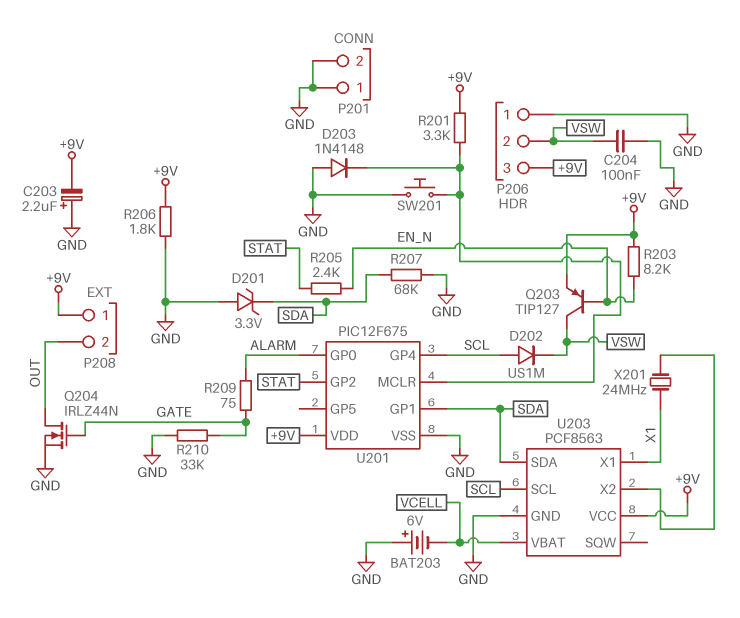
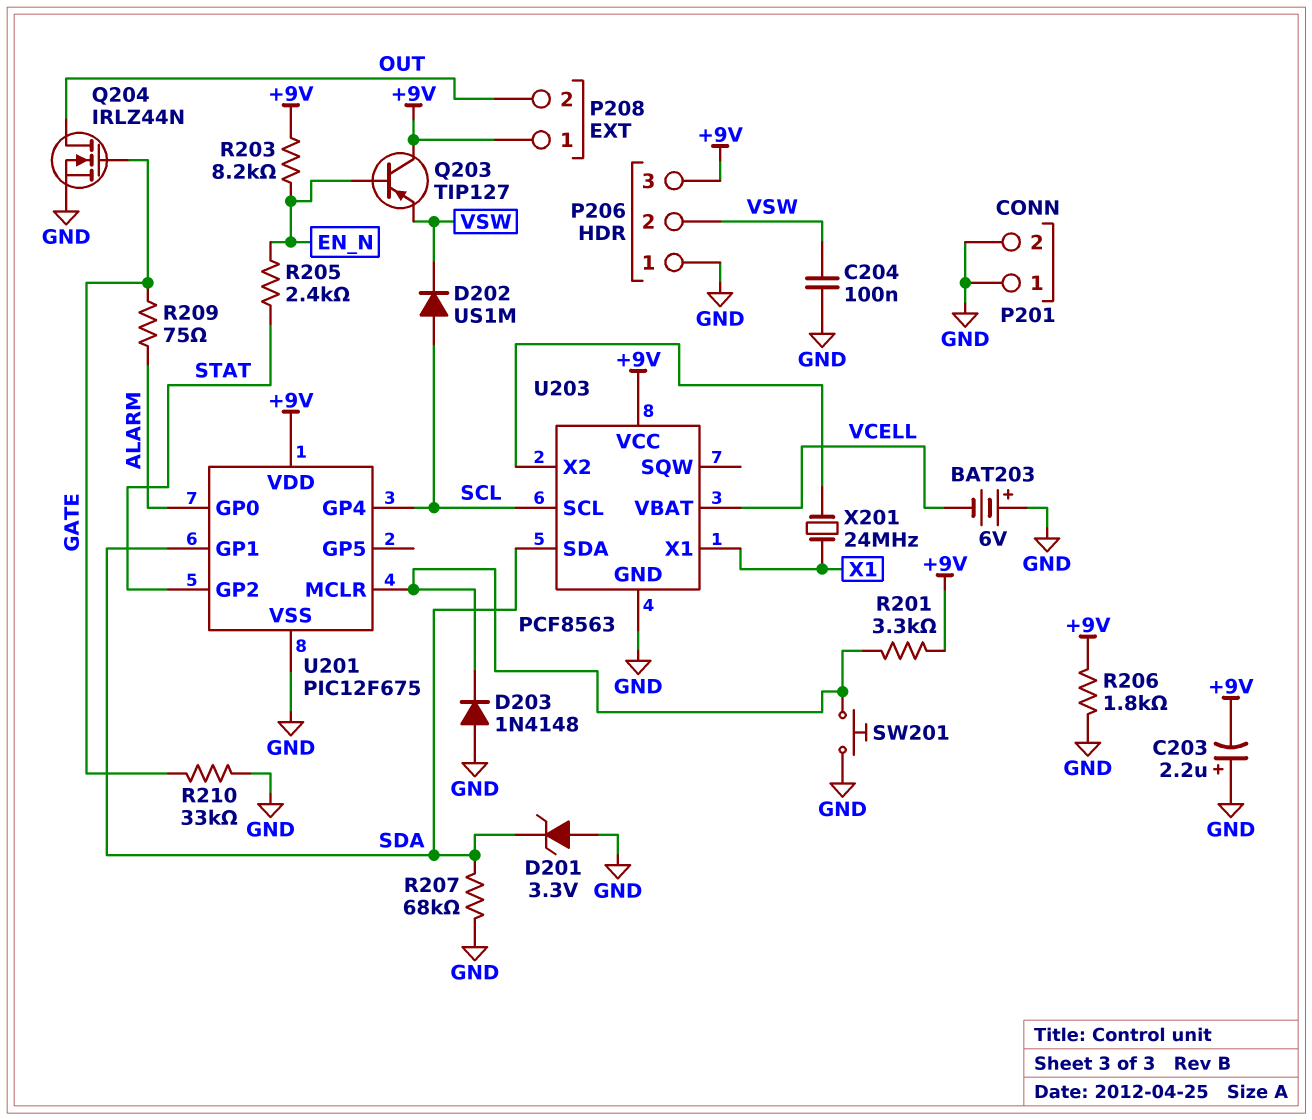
Q203: PNP TIP127 (B EN_N, C VSW, E +9V) -> PNP TIP127 (B EN_N, C +9V, E VSW)

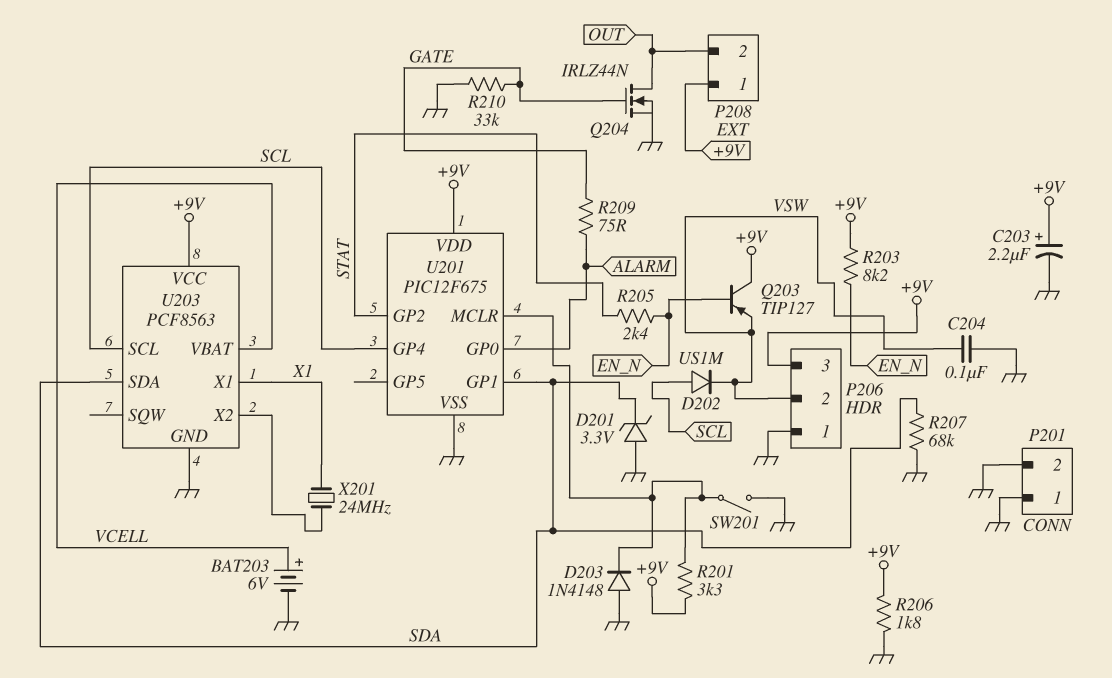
BAT203: 6V (plus GND, minus VCELL) -> 6V (plus VCELL, minus GND)
C203: 2.2uF (plus GND, minus +9V) -> 2.2uF (plus +9V, minus GND)
SW201: button (GND, U201/MCLR) -> switch (GND, U201/MCLR)

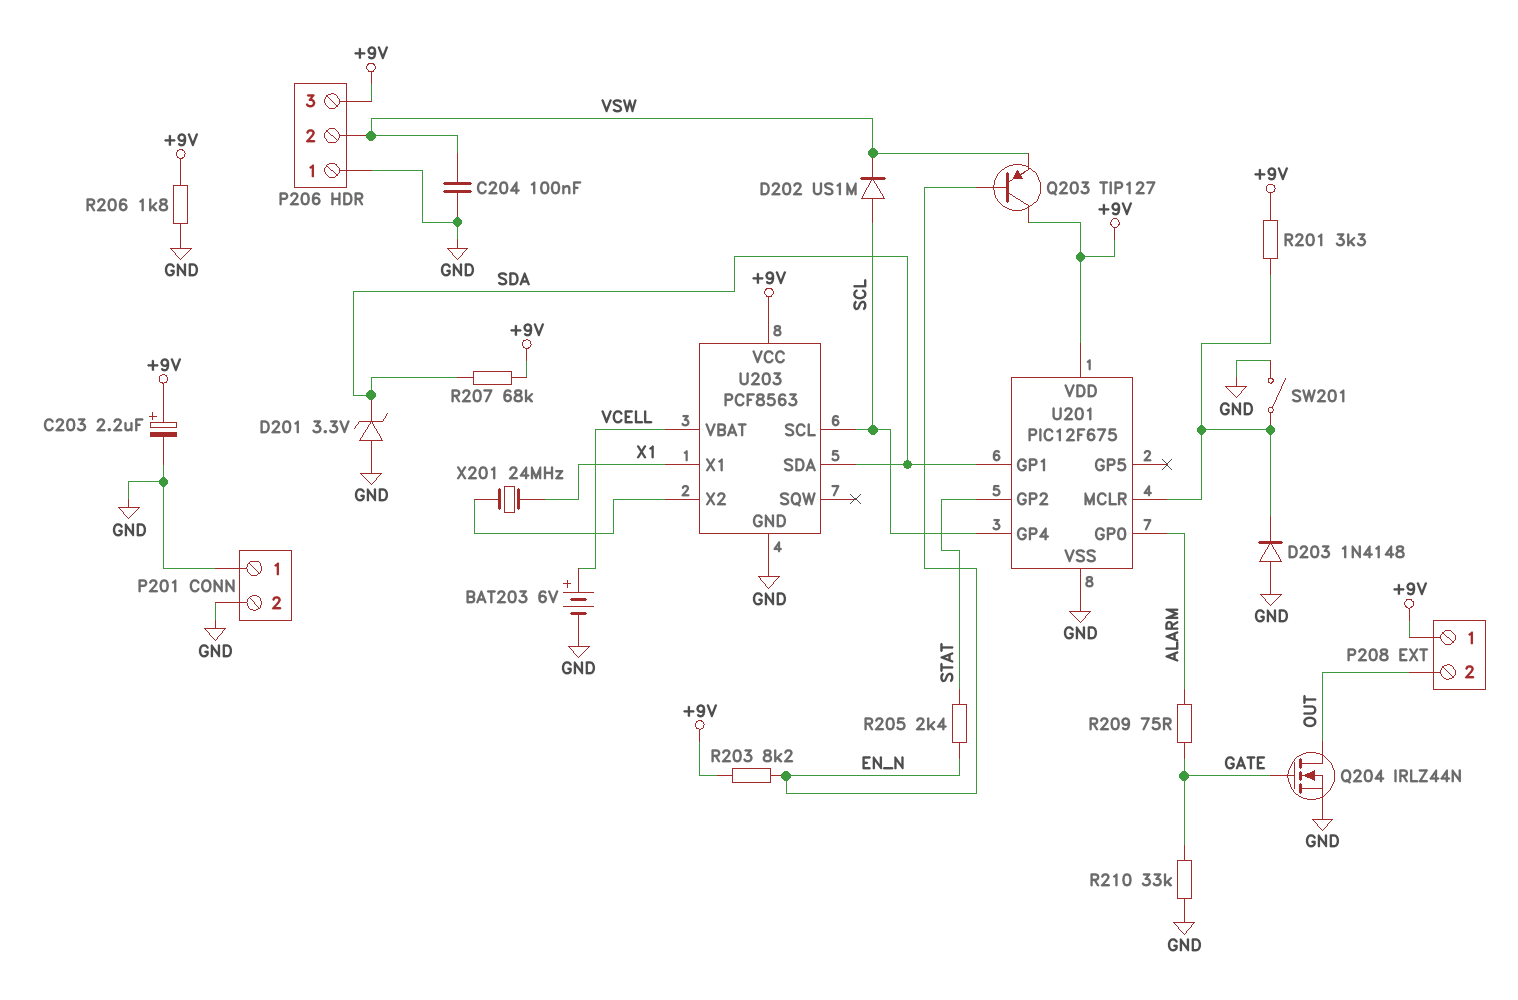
R207: 68k (GND, SDA) -> 68k (+9V, SDA)

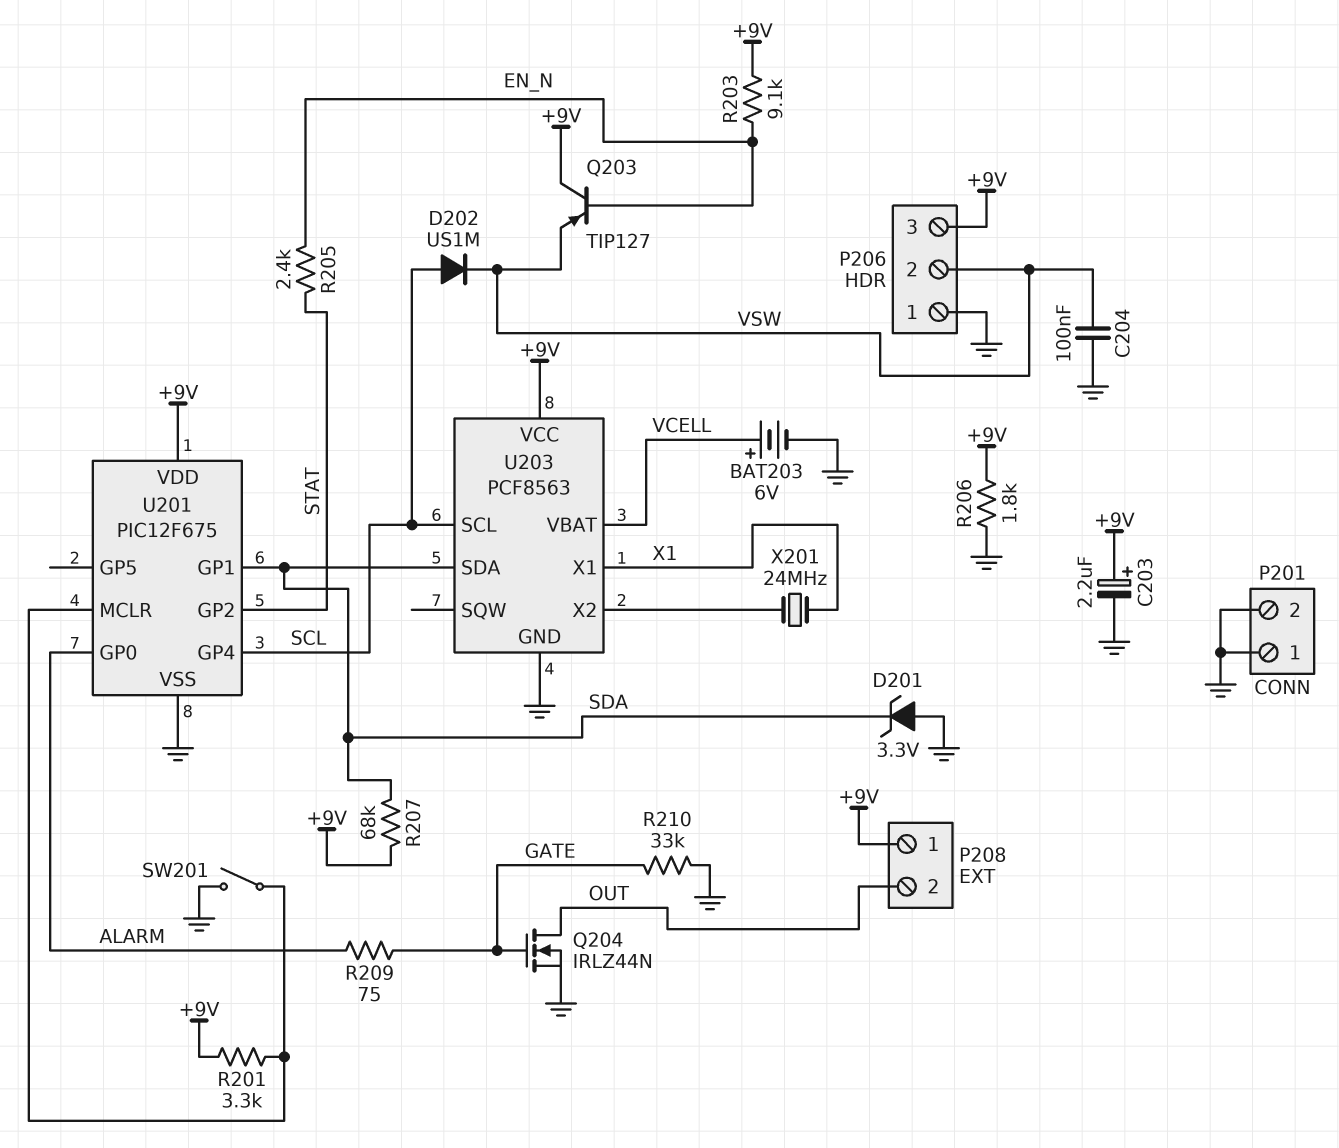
D203: diode 1N4148 (A GND, K U201/MCLR) -> none
R203: 8.2k (+9V, EN_N) -> 9.1k (+9V, EN_N)

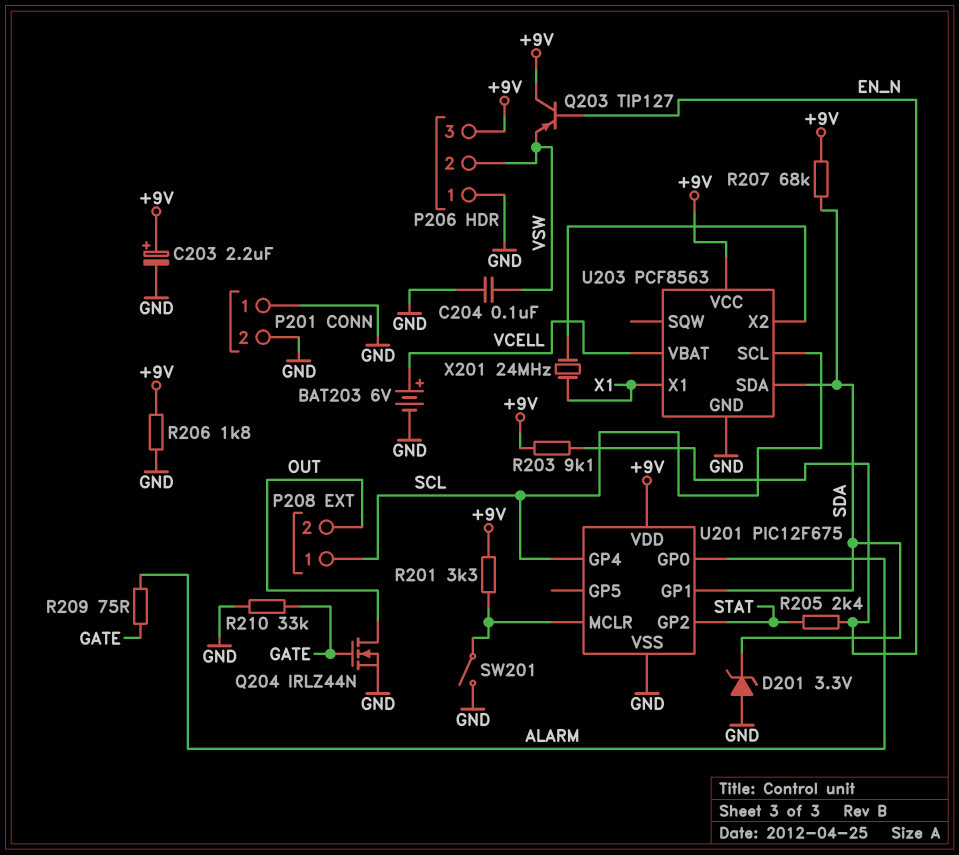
D202: diode US1M (A SCL, K VSW) -> none
P208 pin 1: +9V -> SCL

